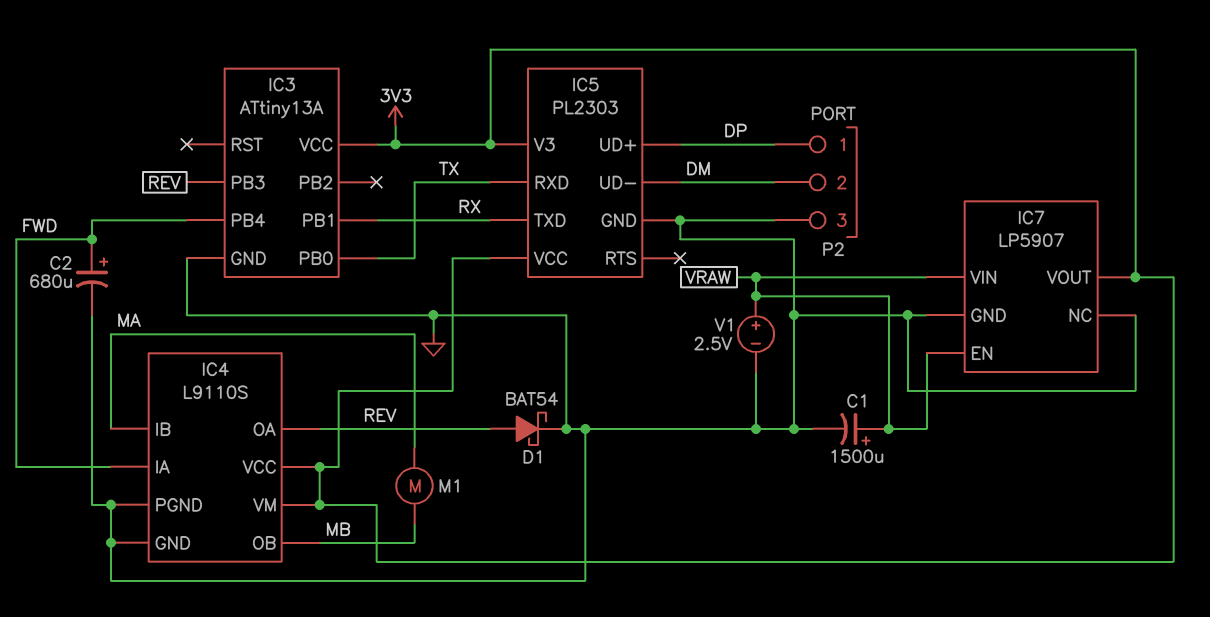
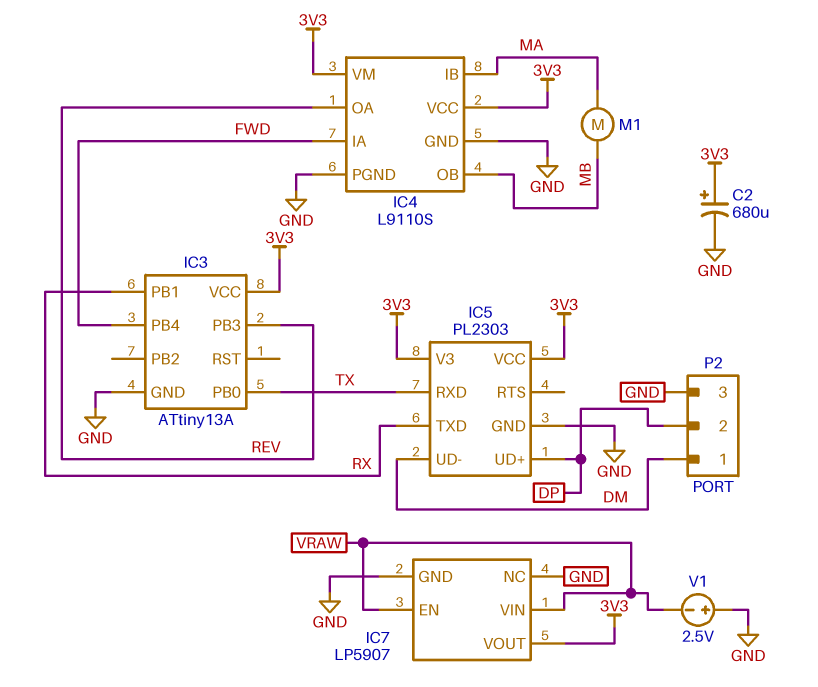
C1: 1500uF (plus VRAW, minus GND) -> none
C2: 680uF (plus FWD, minus GND) -> 680uF (plus 3V3, minus GND)
D1: schottky BAT54 (A REV, K GND) -> none
P2 pin 1: DP -> DM
P2 pin 2: DM -> DP
V1: 2.5V (plus VRAW, minus GND) -> 2.5V (plus GND, minus VRAW)

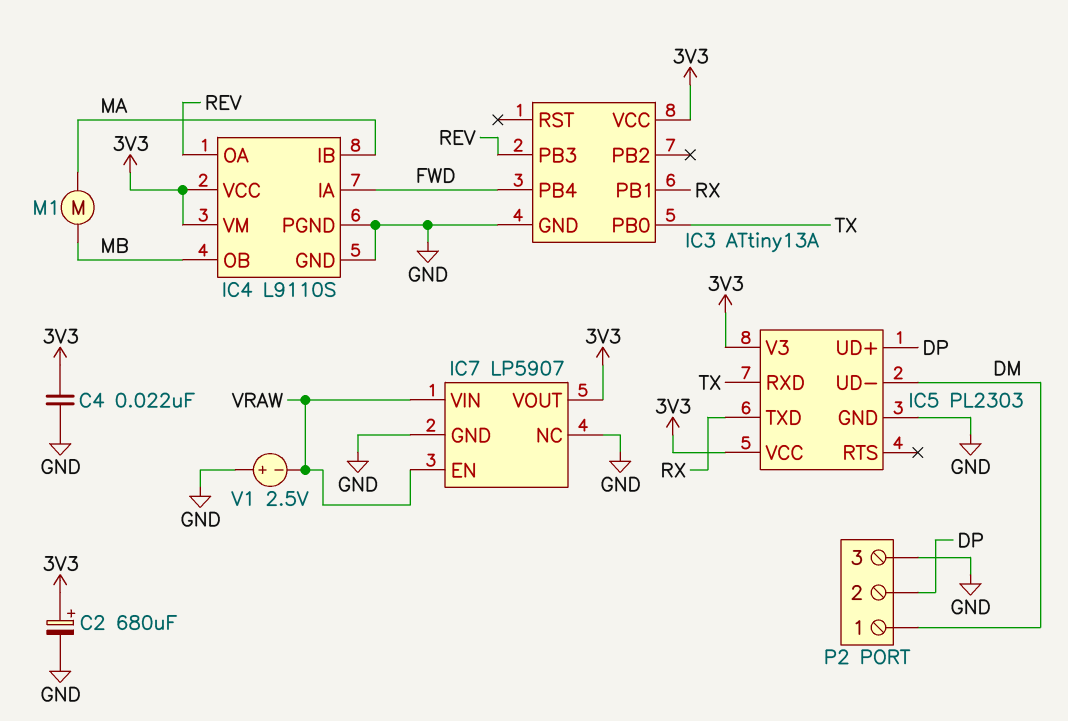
C4: none -> 22nF (3V3, GND)

